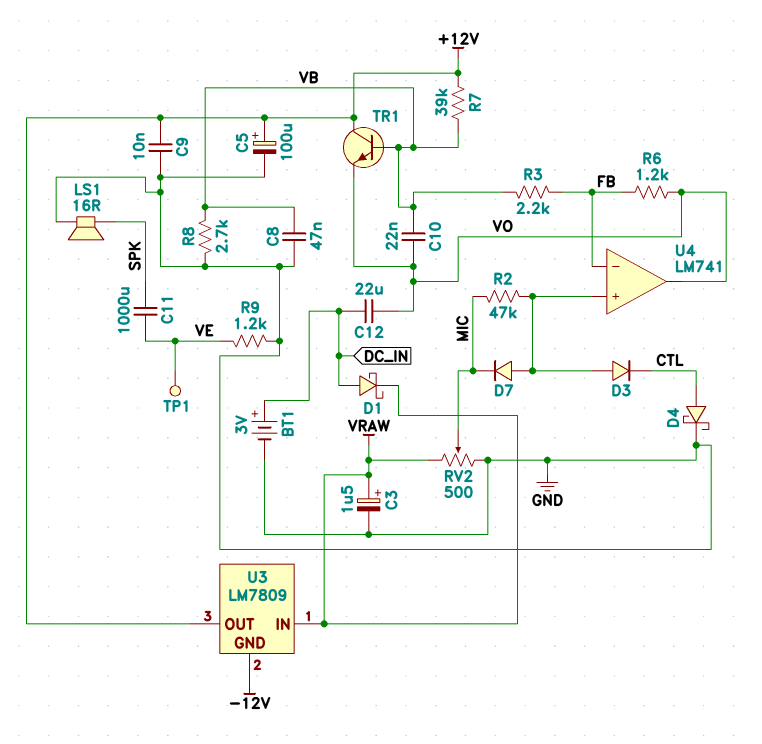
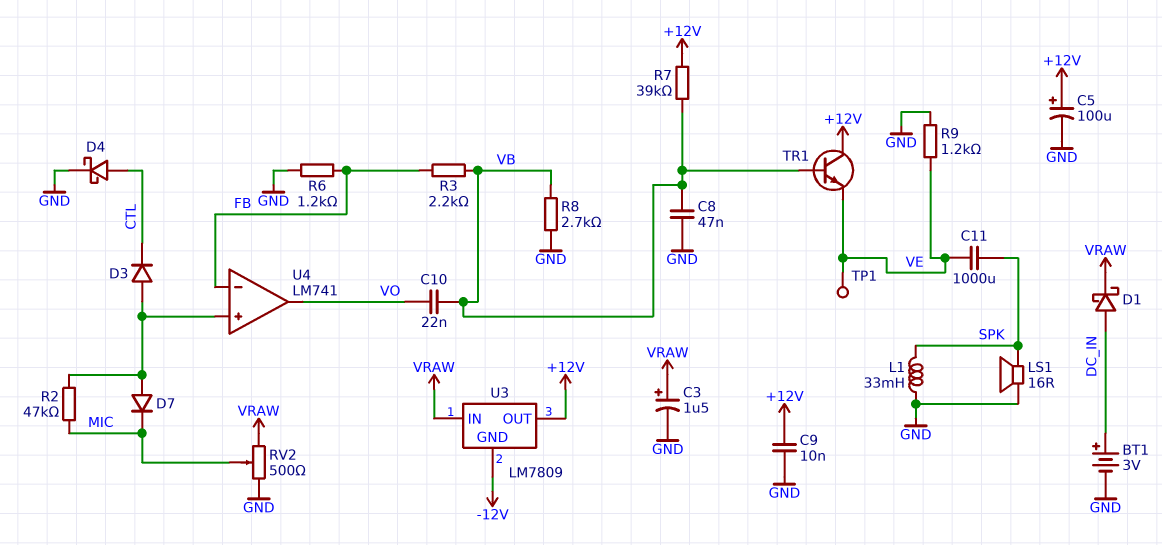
C12: 22uF (DC_IN, VO) -> none
L1: none -> 33mH (GND, SPK)
R6: 1.2k (FB, VO) -> 1.2k (FB, GND)
TR1: NPN (B VB, C +12V, E VO) -> NPN (B VB, C +12V, E VE)

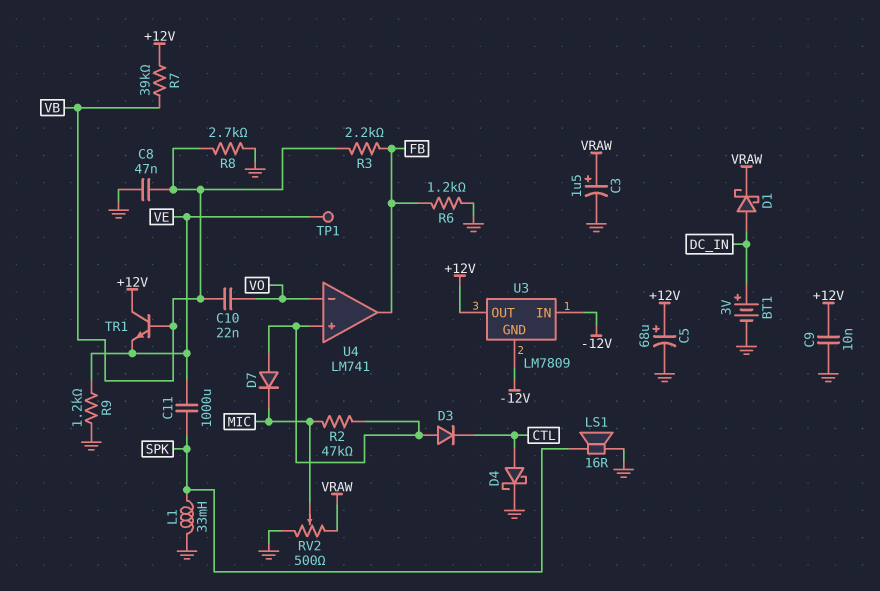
C5: 100uF (plus +12V, minus GND) -> 68uF (plus +12V, minus GND)
U3 pin IN: VRAW -> -12V
U4 pin in-: FB -> VO
U4 pin out: VO -> FB

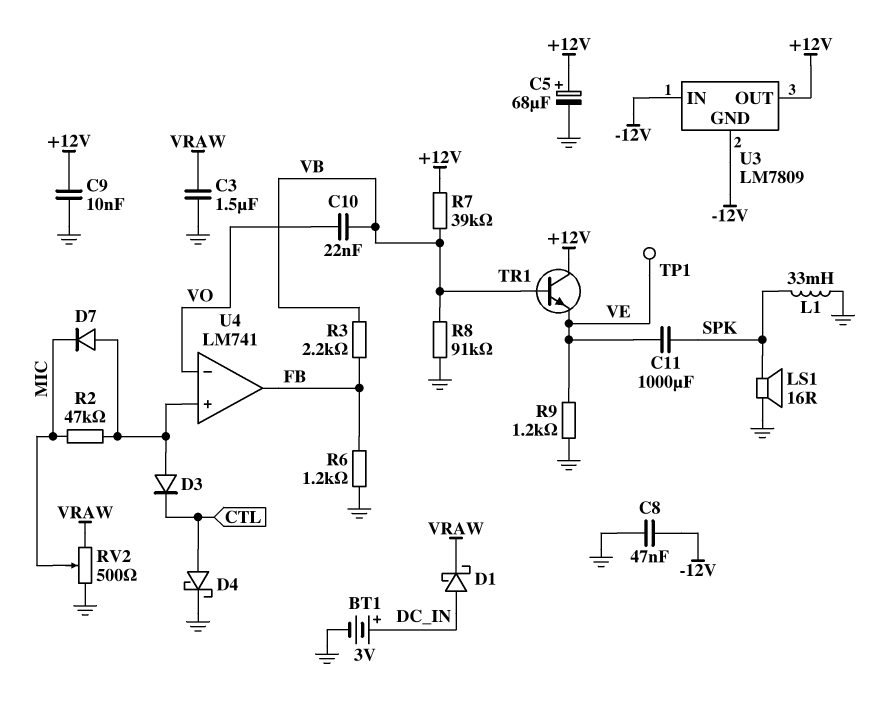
C3: 1.5uF (plus VRAW, minus GND) -> 1.5uF (GND, VRAW)
C8: 47nF (GND, VB) -> 47nF (-12V, GND)
R8: 2.7k (GND, VB) -> 91k (GND, VB)

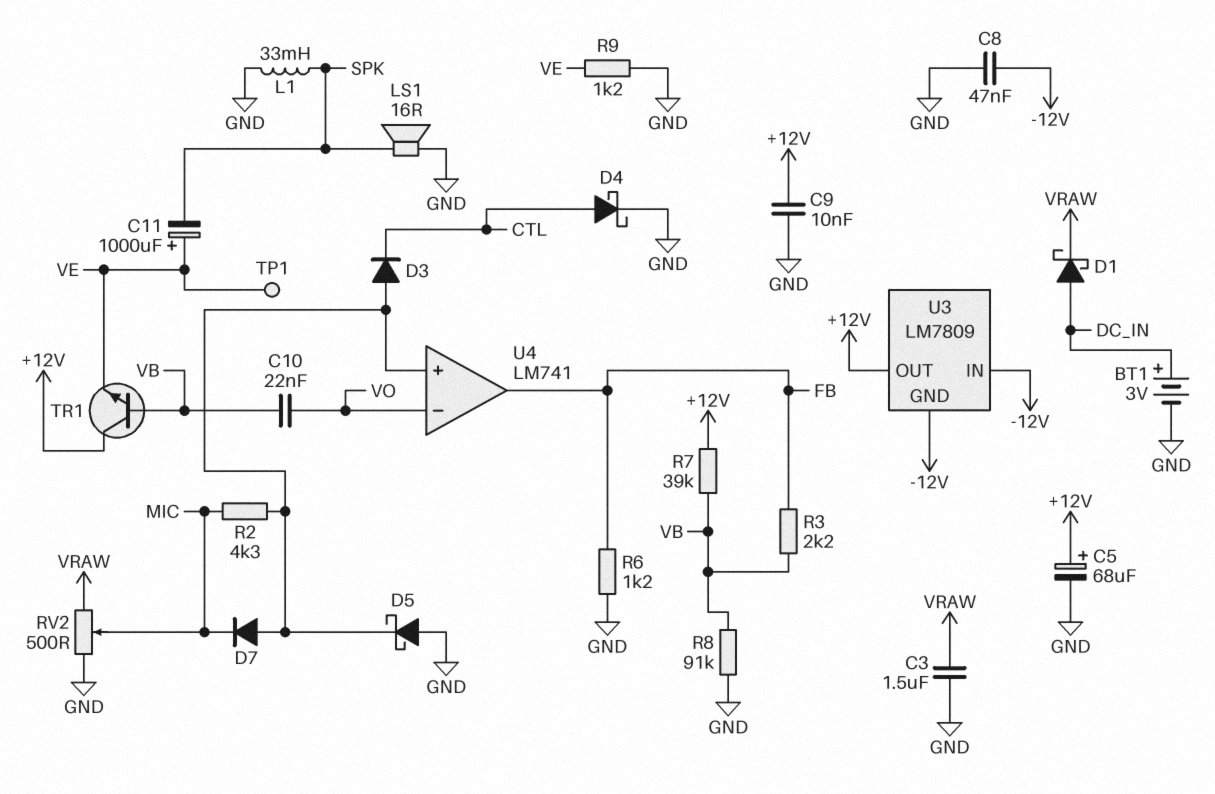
C11: 1000uF (SPK, VE) -> 1000uF (plus VE, minus SPK)
D5: none -> schottky (A GND, K U4/in+)
R2: 47k (MIC, U4/in+) -> 4.3k (MIC, U4/in+)

